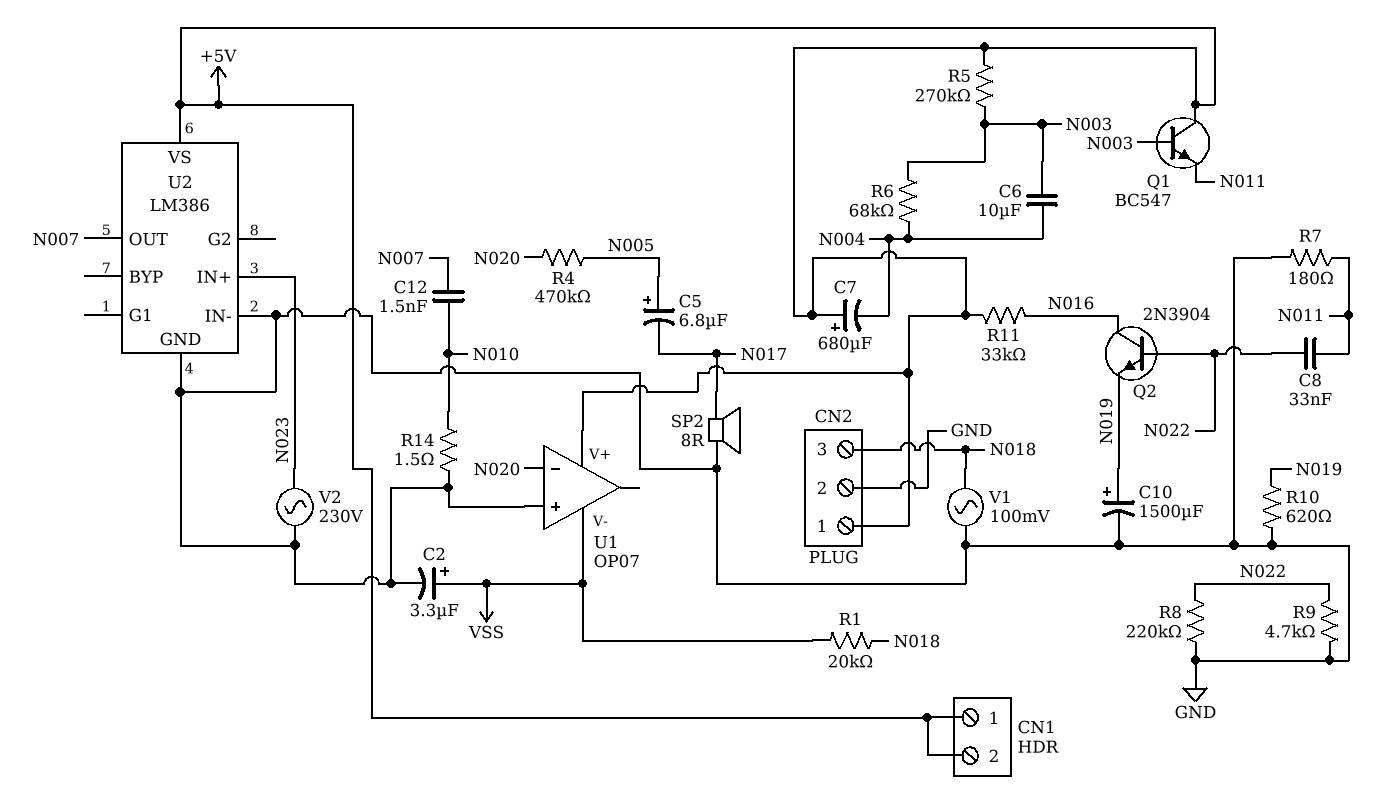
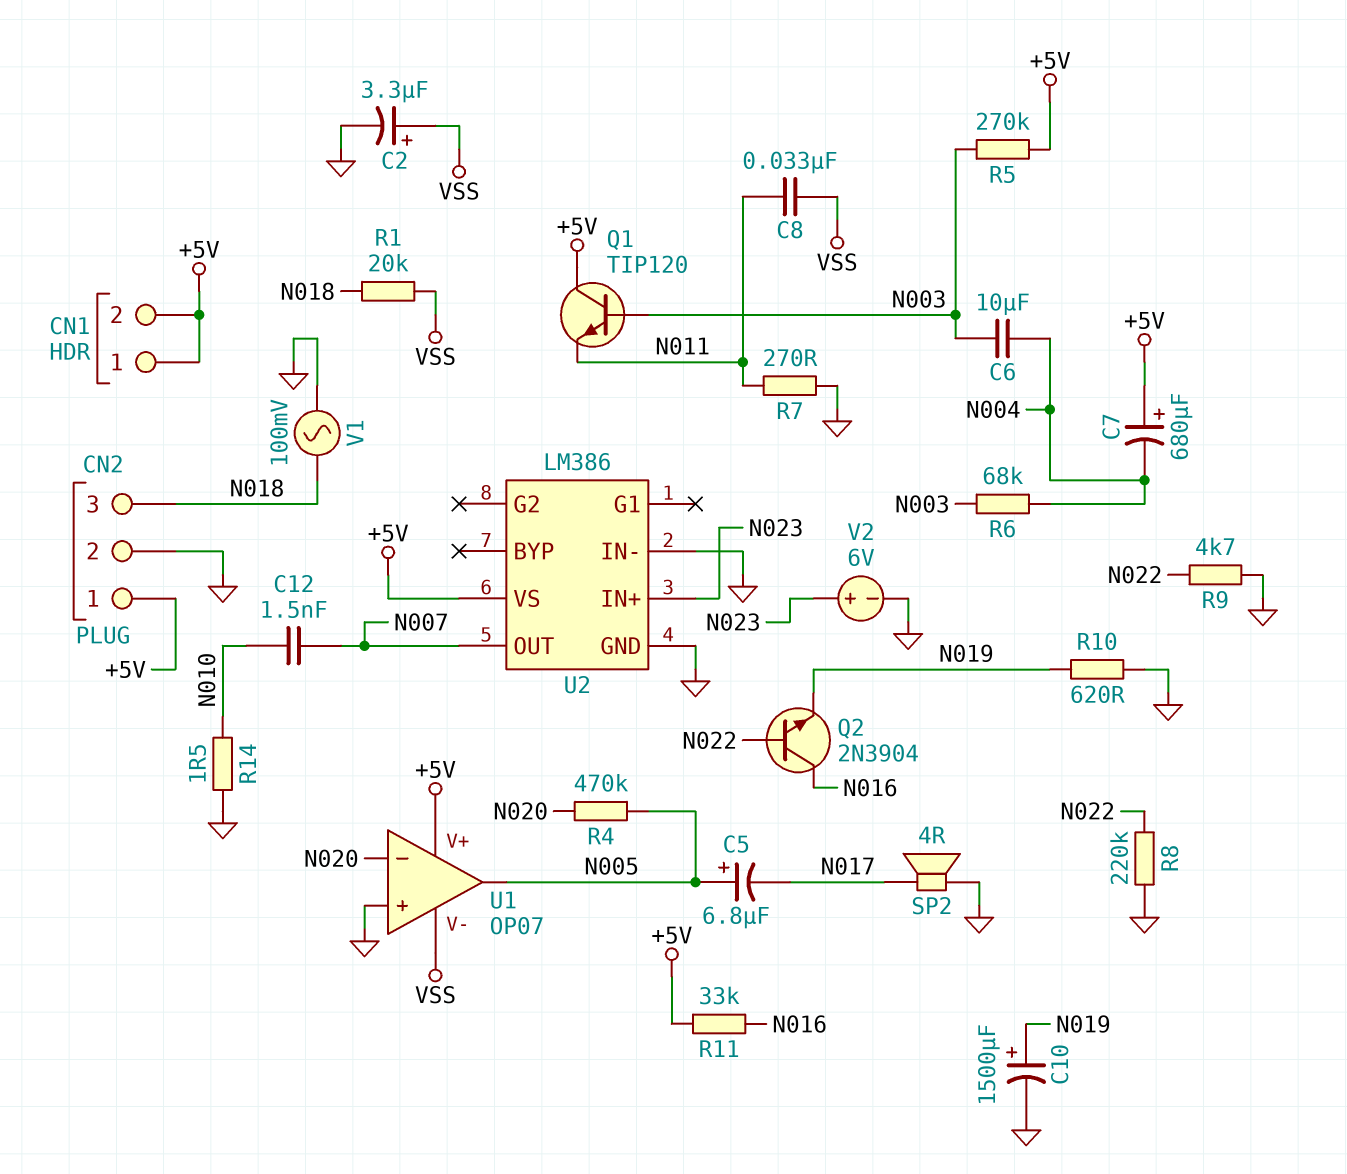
C8: 33nF (N011, N022) -> 33nF (N011, VSS)
Q1: NPN BC547 (B N003, C +5V, E N011) -> NPN TIP120 (B N003, C +5V, E N011)
R7: 180 (GND, N011) -> 270 (GND, N011)
SP2: speaker 8R (GND, N017) -> speaker 4R (GND, N017)
U1 pin out: none -> N005
V2: AC 230V (GND, N023) -> 6V (plus N023, minus GND)

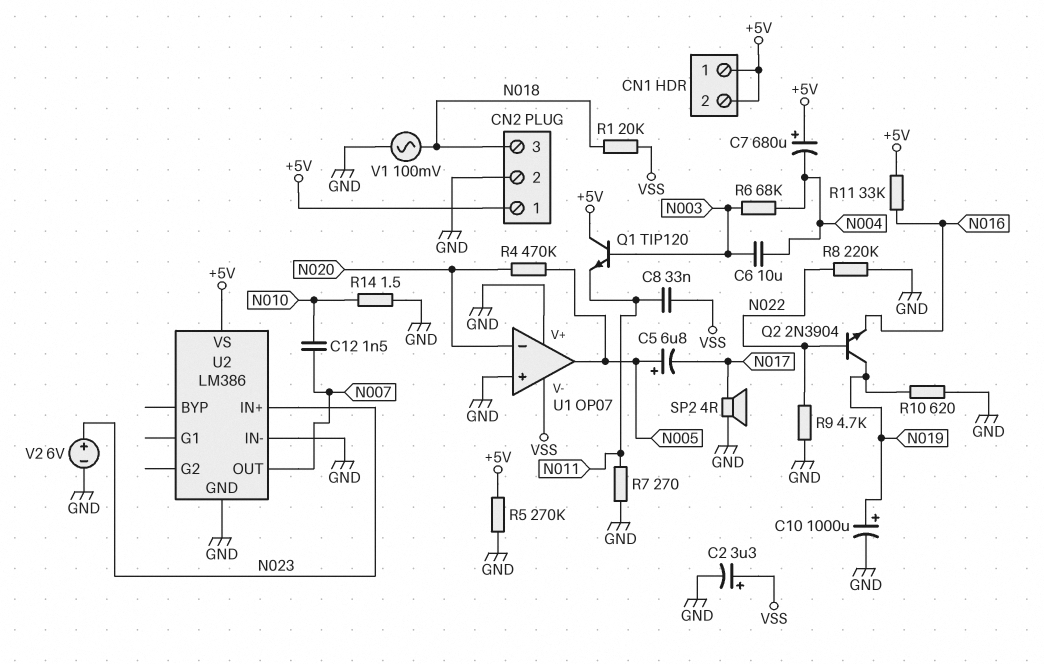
C10: 1500uF (plus N019, minus GND) -> 1000uF (plus N019, minus GND)
Q2: NPN 2N3904 (B N022, C N016, E N019) -> NPN 2N3904 (B N022, C N019, E N016)
R5: 270k (+5V, N003) -> 270k (+5V, GND)
U1 pin V+: +5V -> GND

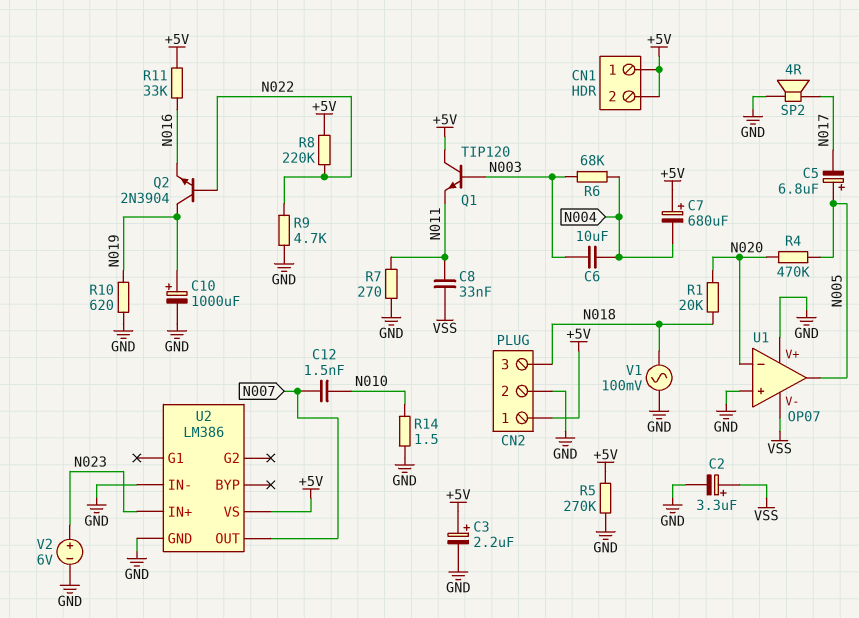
C3: none -> 2.2uF (plus +5V, minus GND)
R1: 20k (N018, VSS) -> 20k (N018, N020)
R8: 220k (GND, N022) -> 220k (+5V, N022)

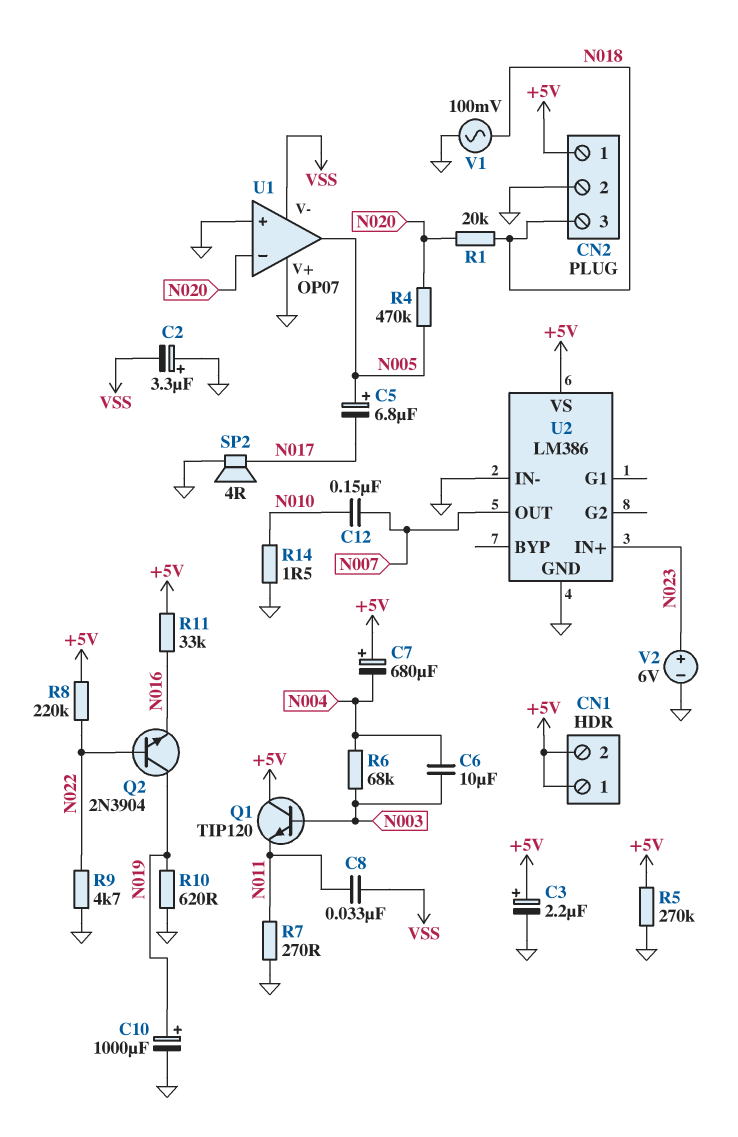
C2: 3.3uF (plus VSS, minus GND) -> 3.3uF (plus GND, minus VSS)
C12: 1.5nF (N007, N010) -> 150nF (N007, N010)

